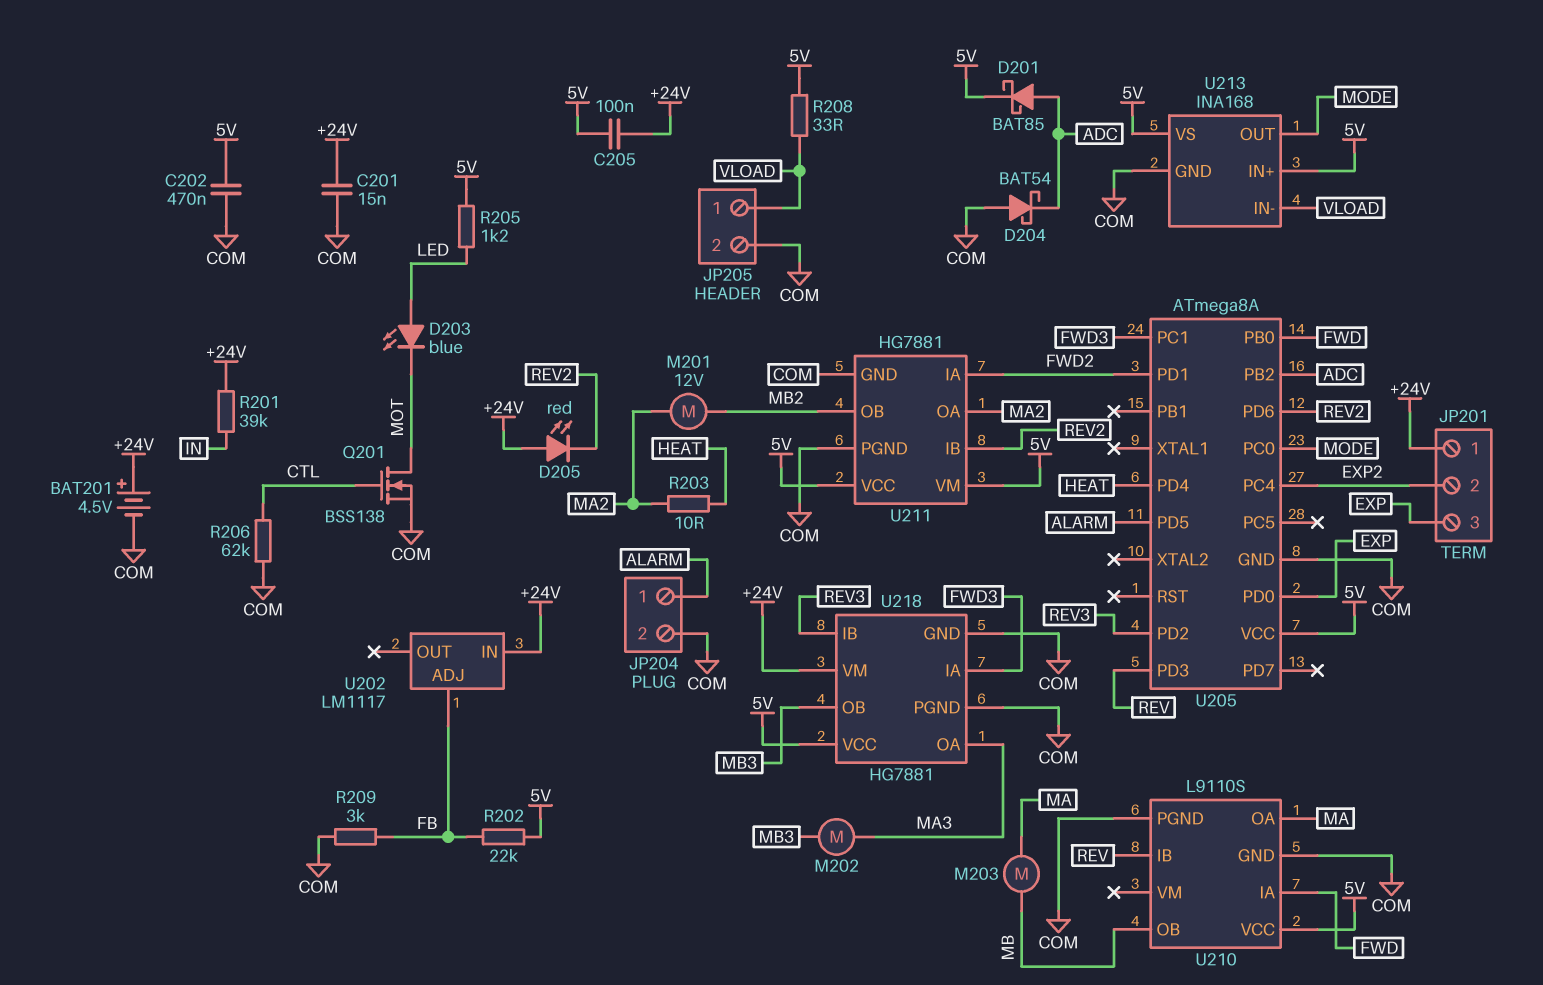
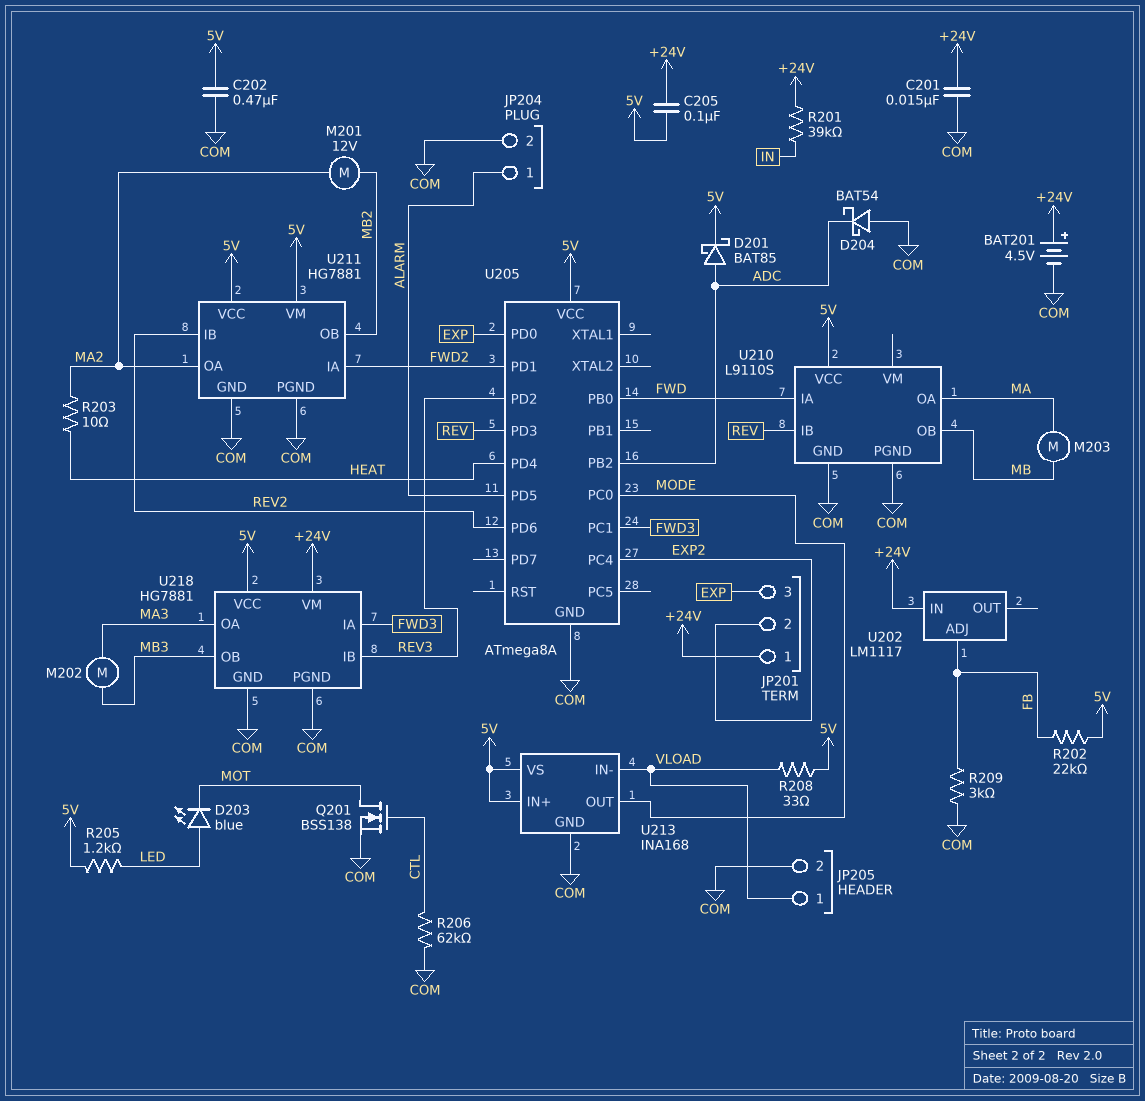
D205: LED red (A +24V, K REV2) -> none

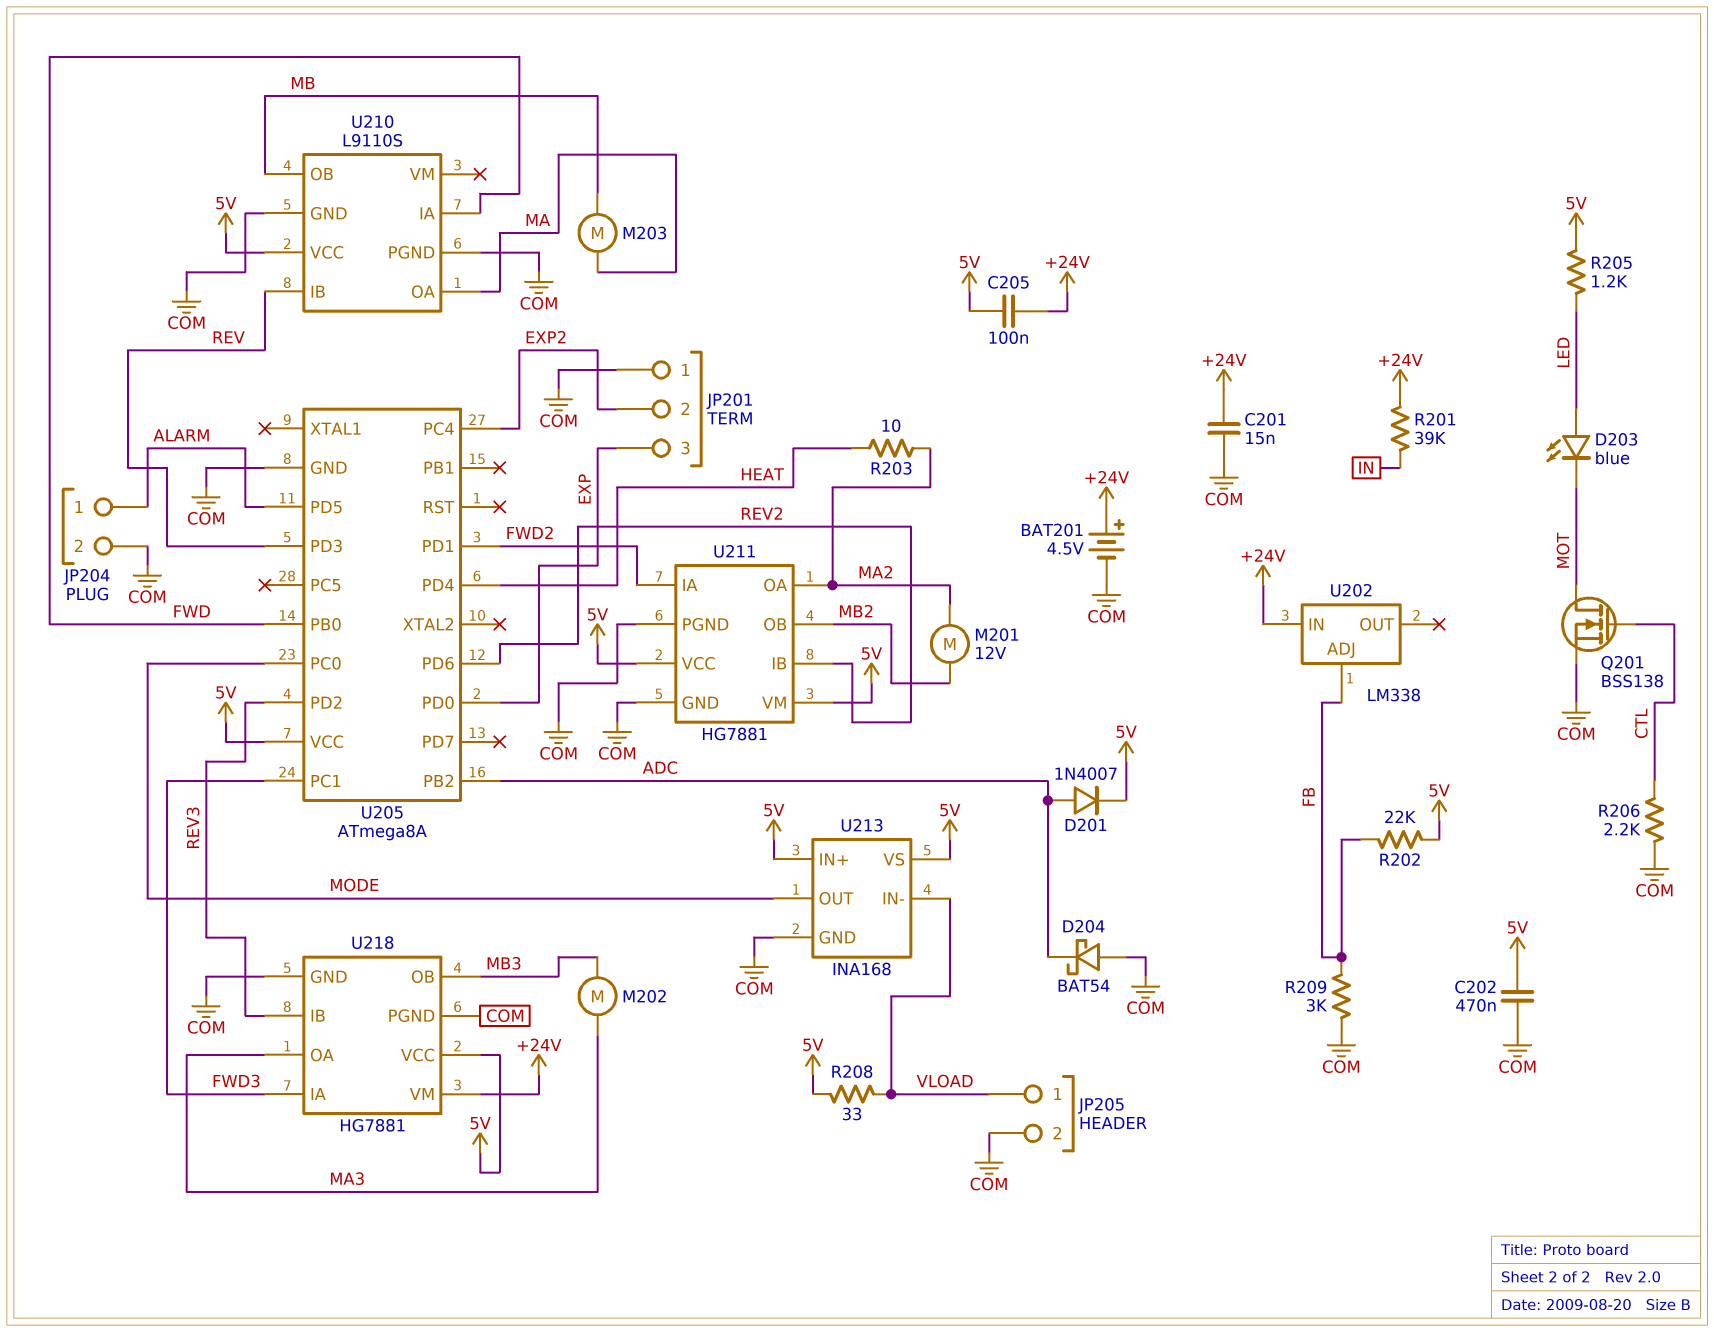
D201: schottky BAT85 (A ADC, K 5V) -> diode 1N4007 (A ADC, K 5V)
JP201 pin 1: +24V -> COM
R206: 62k (COM, CTL) -> 2.2k (COM, CTL)
U202: LM1117 -> LM338

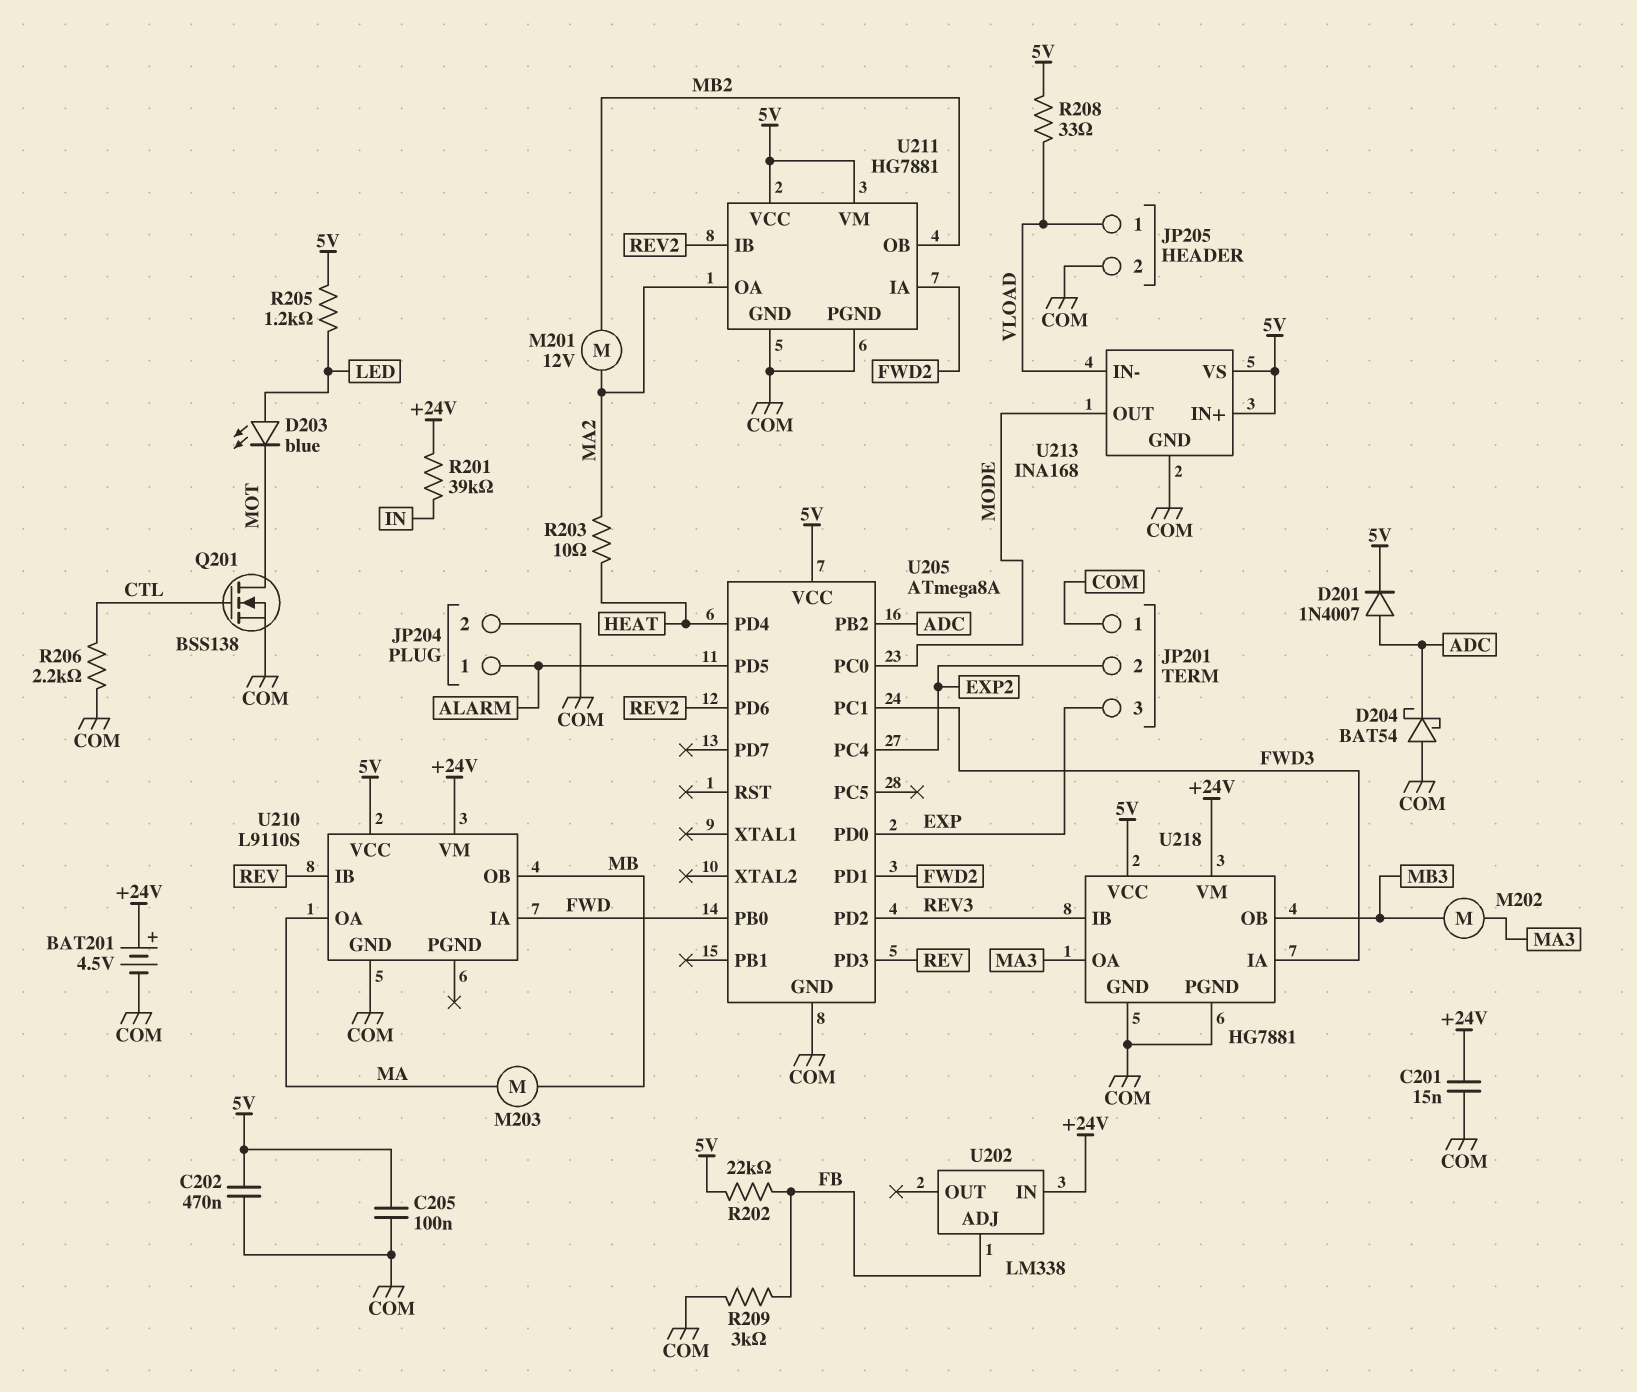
C205: 100nF (+24V, 5V) -> 100nF (5V, COM)
U210 pin PGND: COM -> none
U210 pin VM: none -> +24V

